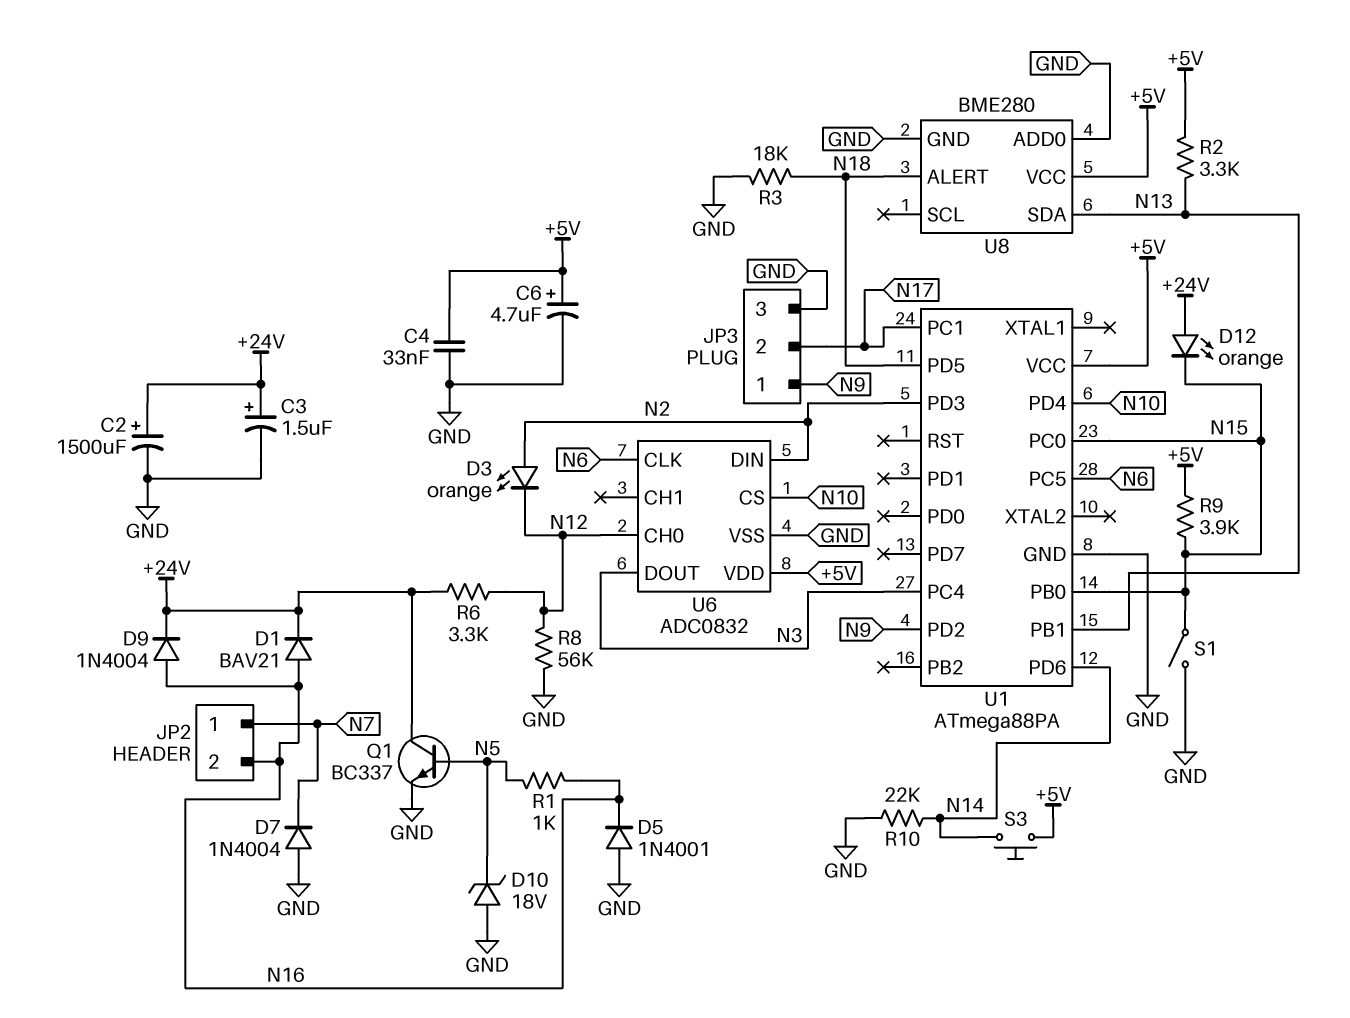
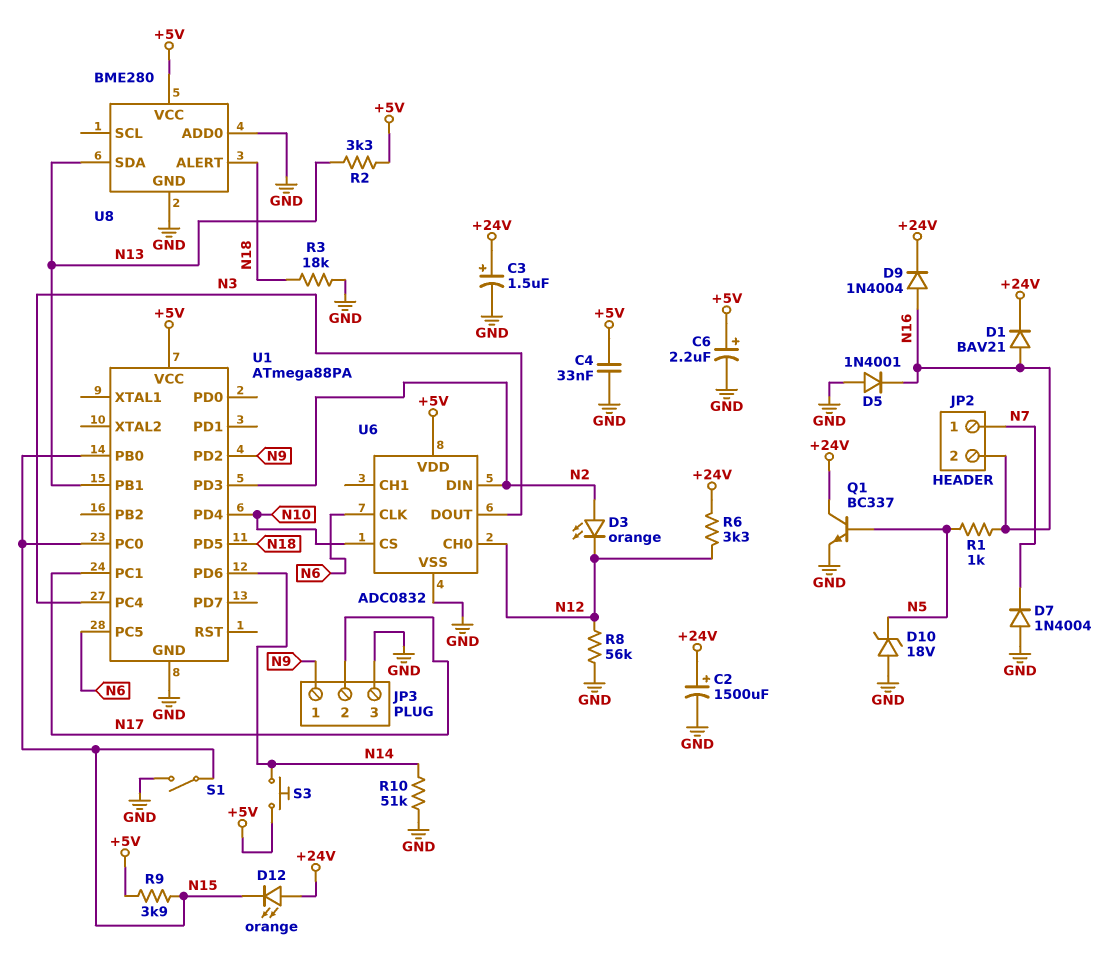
C6: 4.7uF (plus +5V, minus GND) -> 2.2uF (plus +5V, minus GND)
R10: 22k (GND, N14) -> 51k (GND, N14)

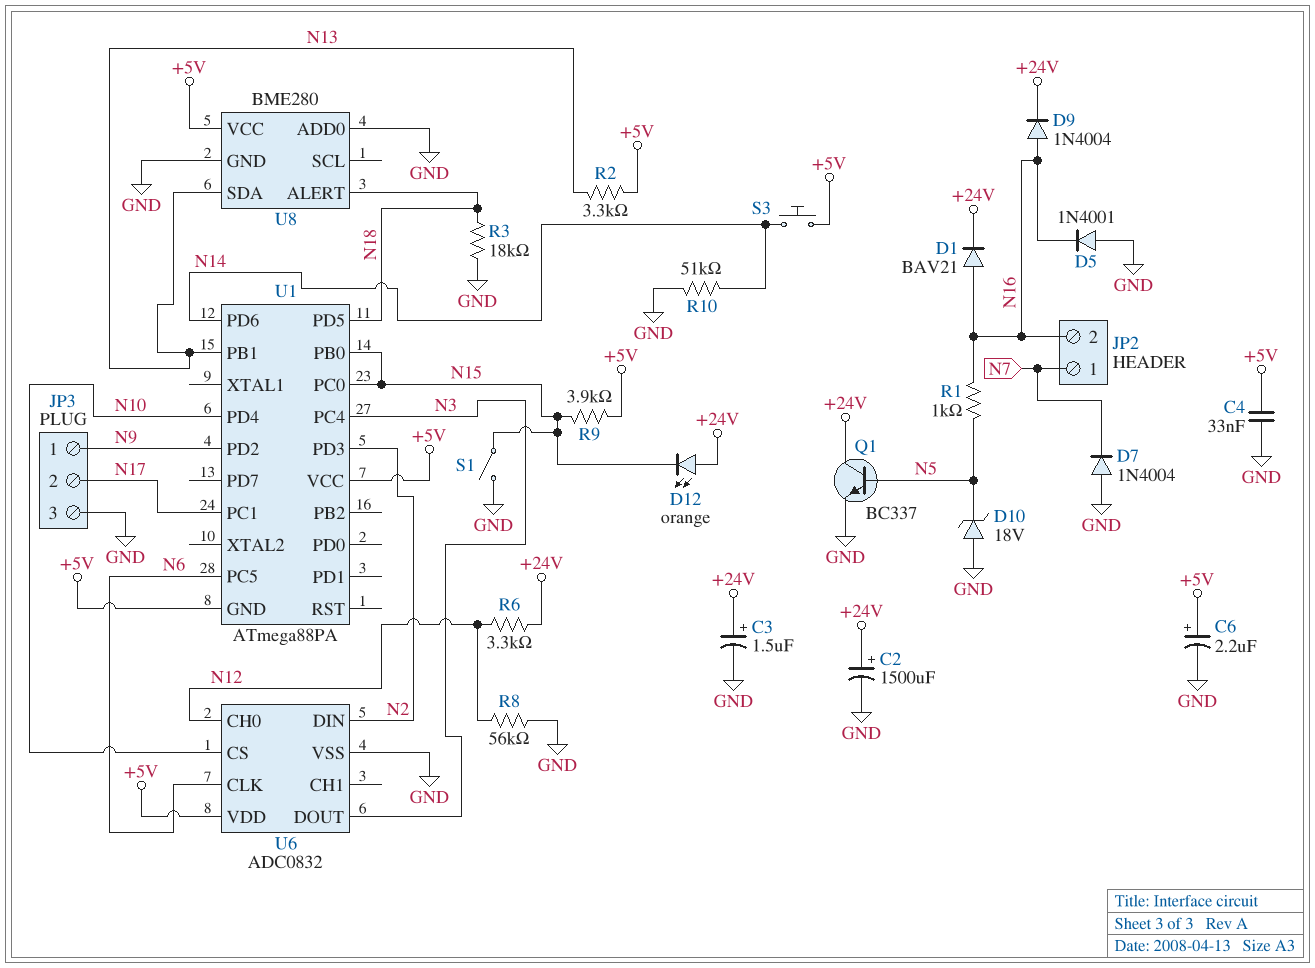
D3: LED orange (A N2, K N12) -> none
U1 pin GND: GND -> +5V

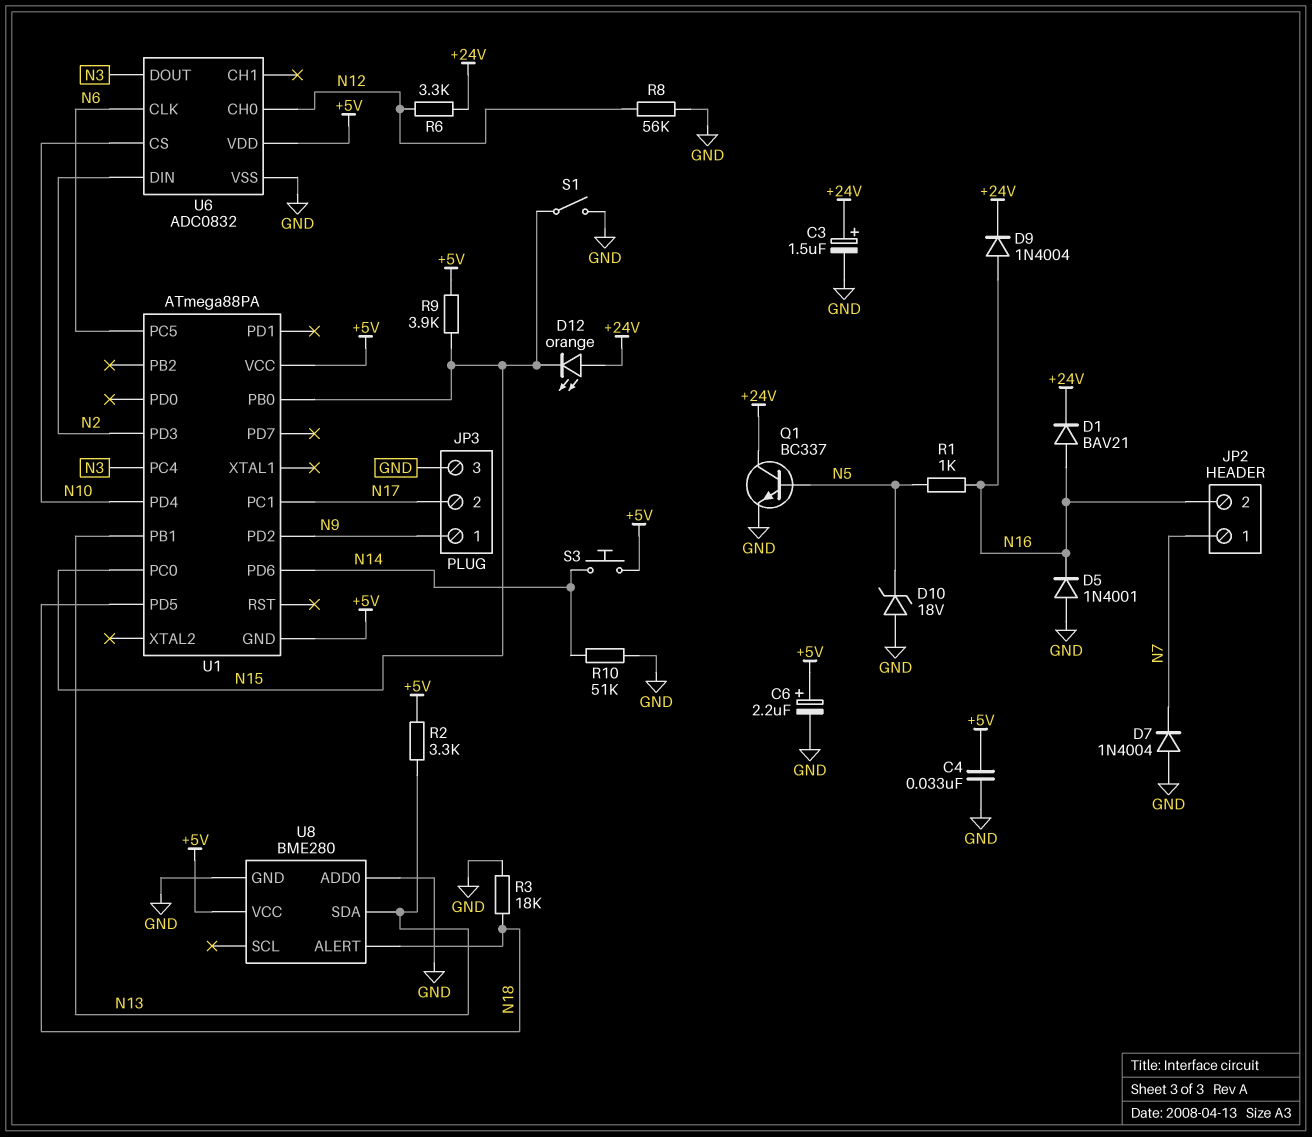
C2: 1500uF (plus +24V, minus GND) -> none

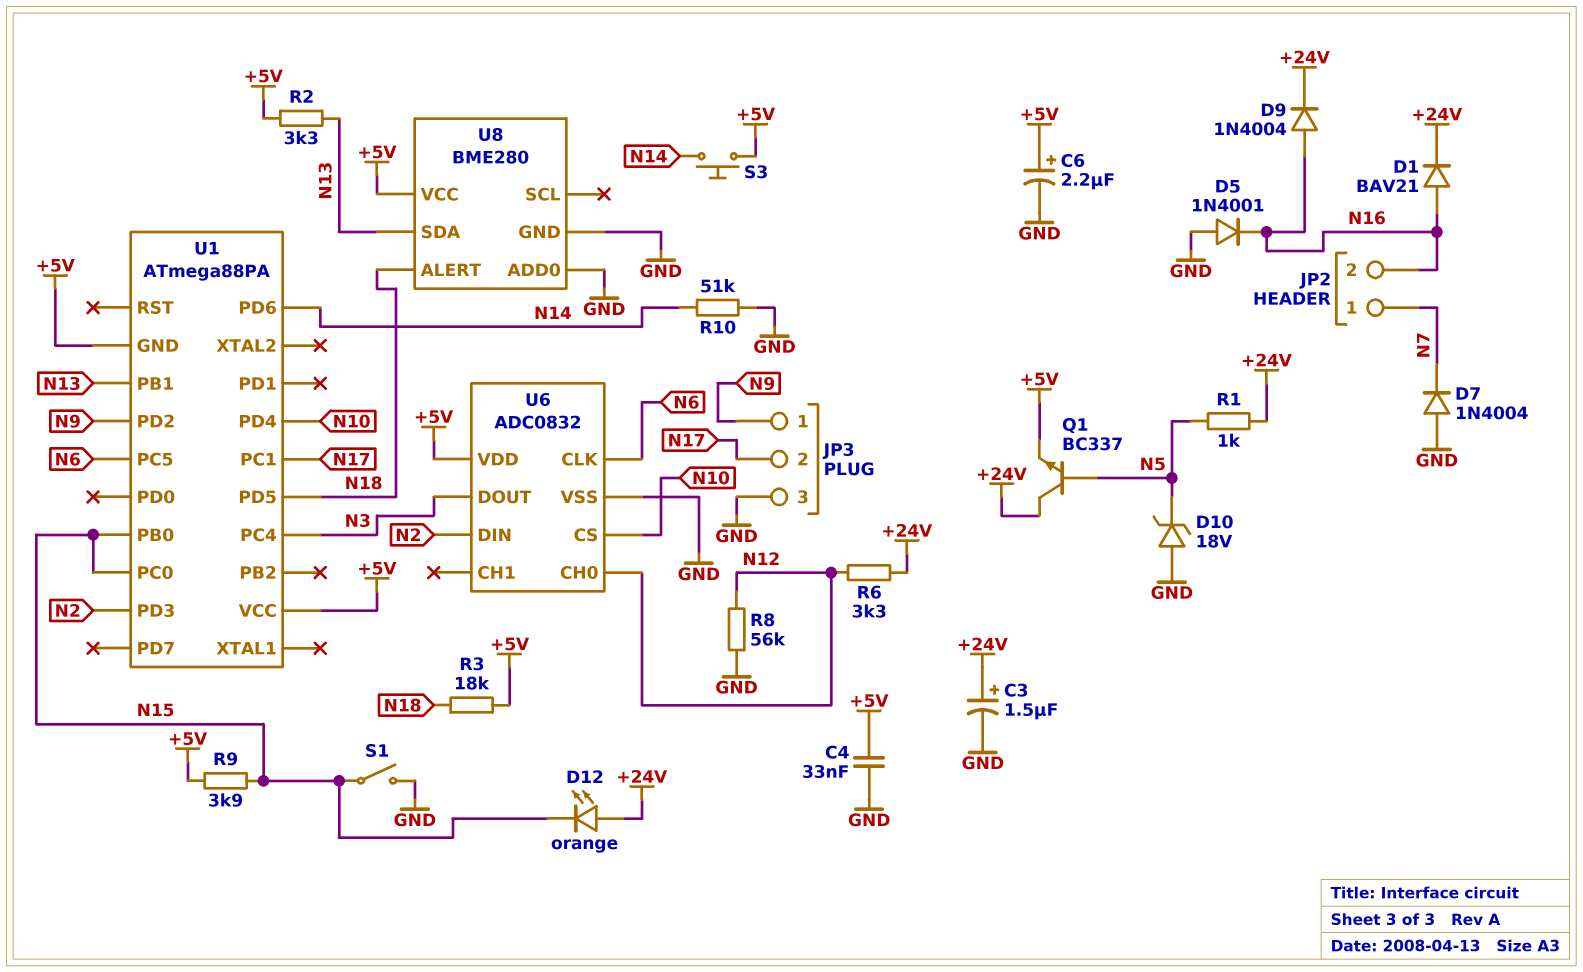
Q1: NPN BC337 (B N5, C +24V, E GND) -> NPN BC337 (B N5, C +24V, E +5V)
R1: 1k (N5, N16) -> 1k (+24V, N5)
R3: 18k (GND, N18) -> 18k (+5V, N18)

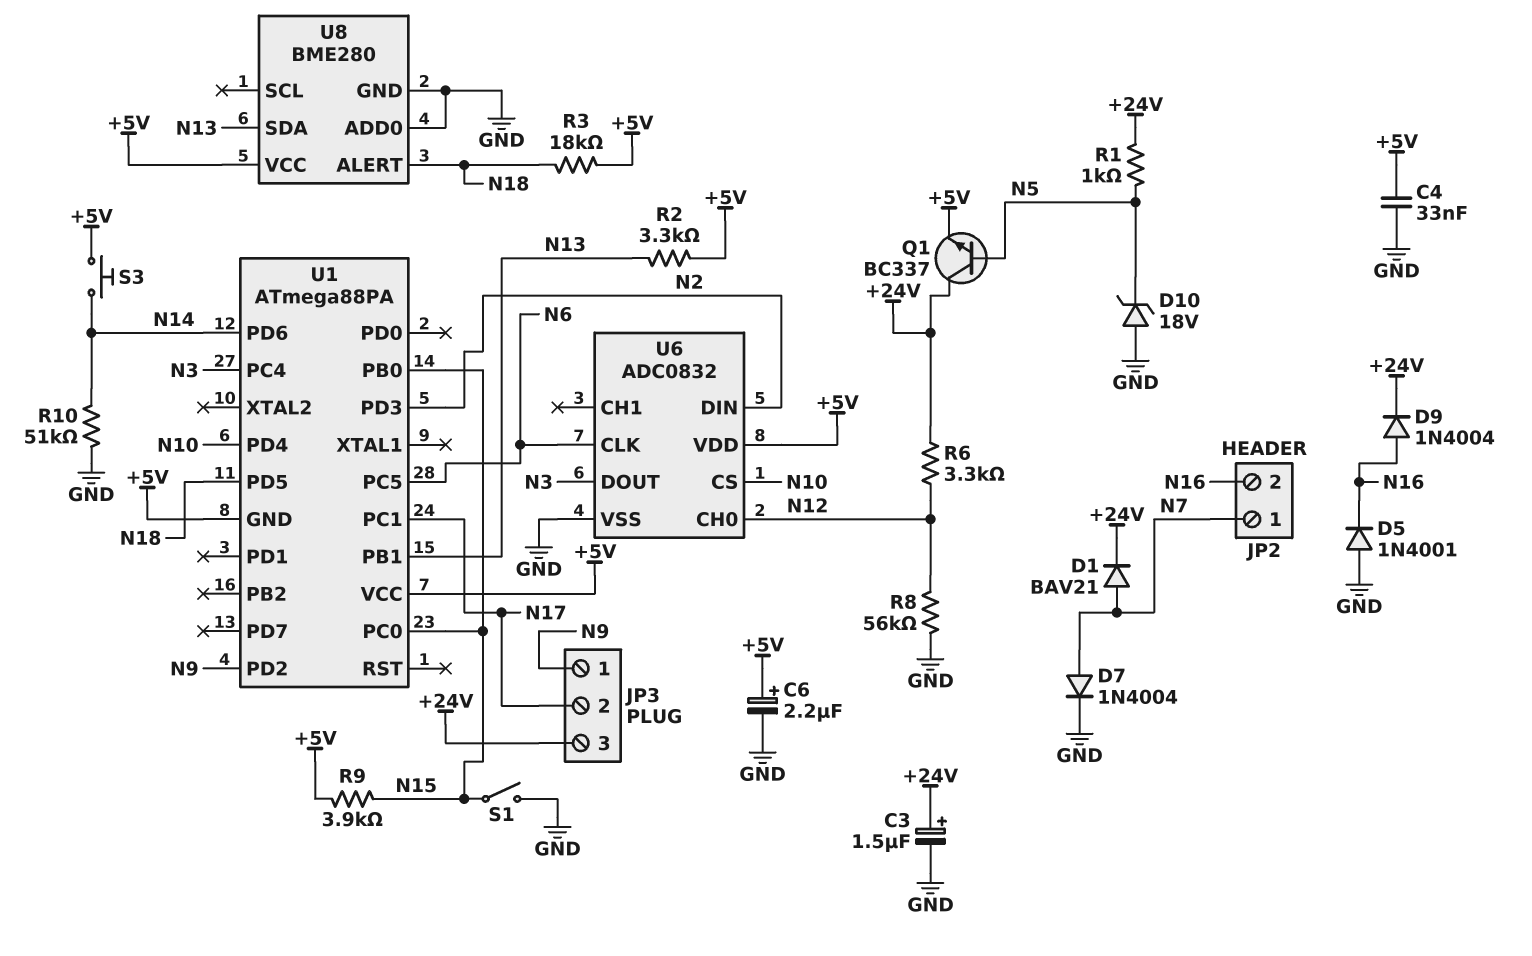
D1: diode BAV21 (A N16, K +24V) -> diode BAV21 (A N7, K +24V)
D7: diode 1N4004 (A GND, K N7) -> diode 1N4004 (A N7, K GND)
D12: LED orange (A +24V, K N15) -> none
JP3 pin 3: GND -> +24V

